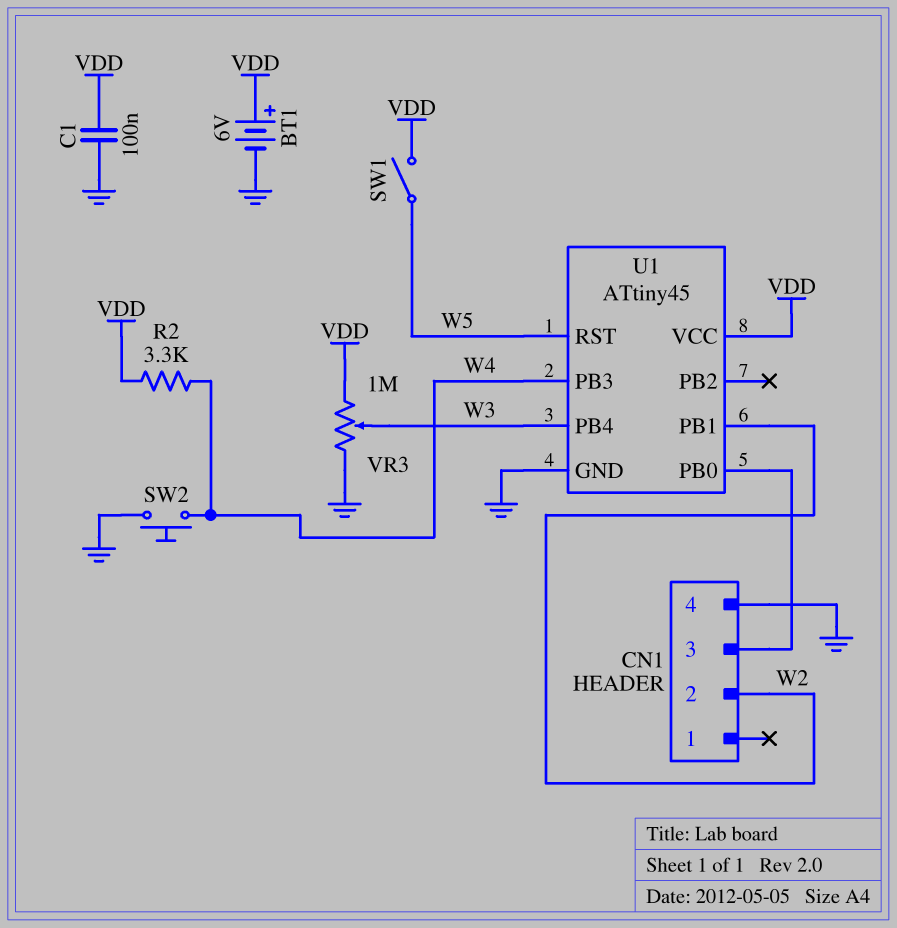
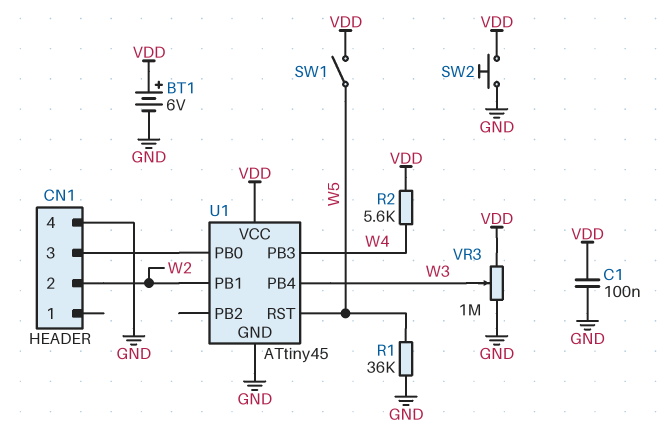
R1: none -> 36k (GND, W5)
R2: 3.3k (VDD, W4) -> 5.6k (VDD, W4)
SW2: button (GND, W4) -> button (GND, VDD)

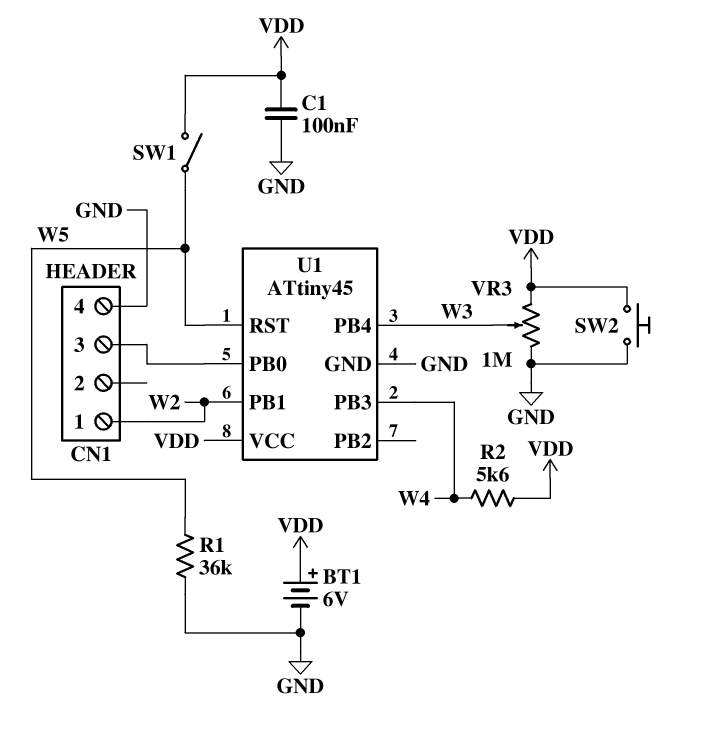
CN1 pin 1: none -> W2
CN1 pin 2: W2 -> none

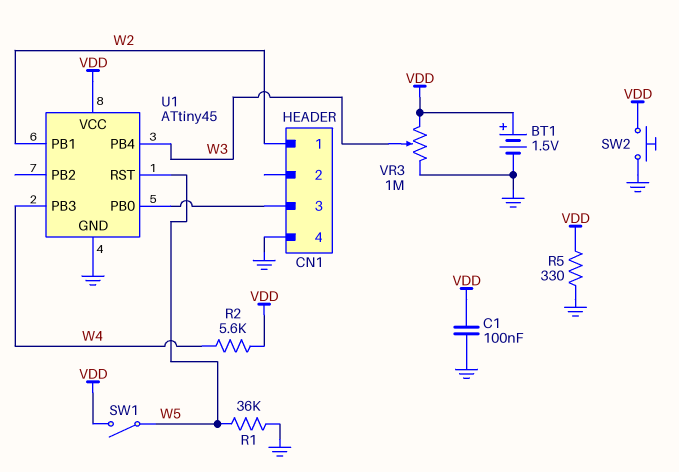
BT1: 6V (plus VDD, minus GND) -> 1.5V (plus VDD, minus GND)
R5: none -> 330 (GND, VDD)

